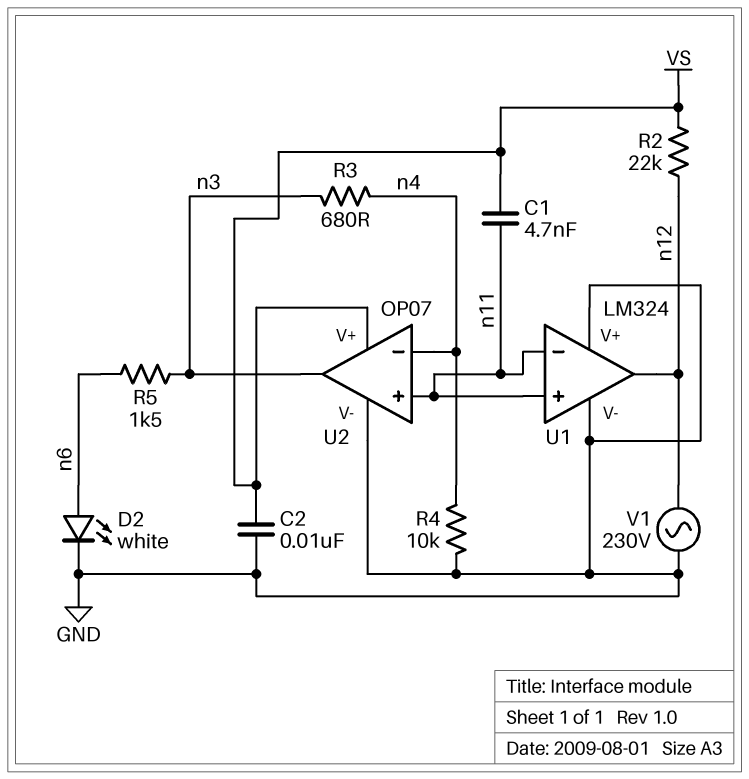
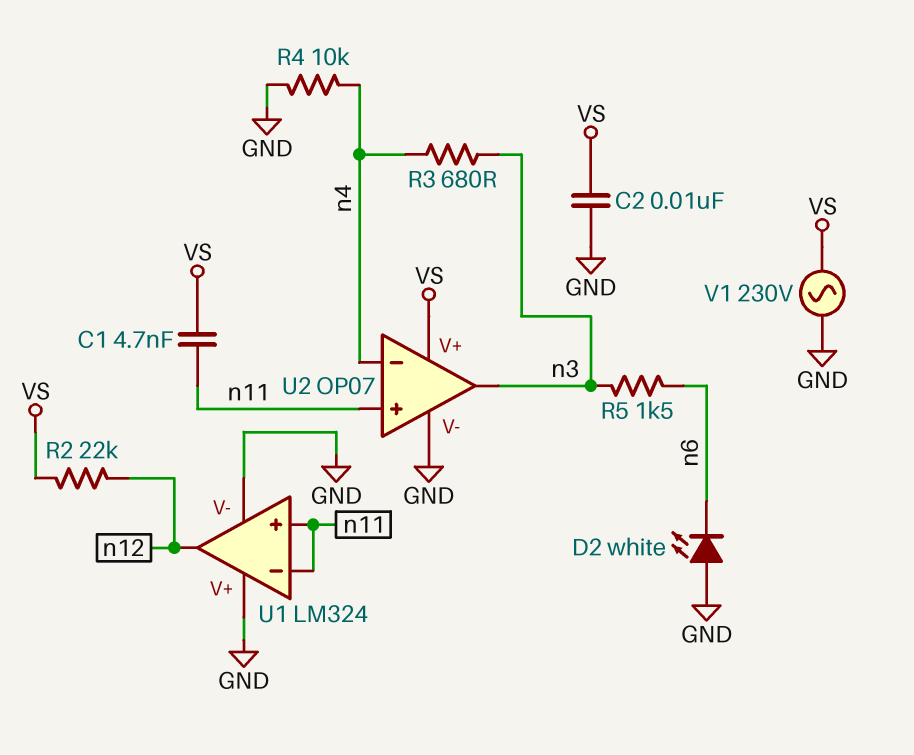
D2: LED white (A n6, K GND) -> LED white (A GND, K n6)
V1: AC 230V (GND, n12) -> AC 230V (GND, VS)

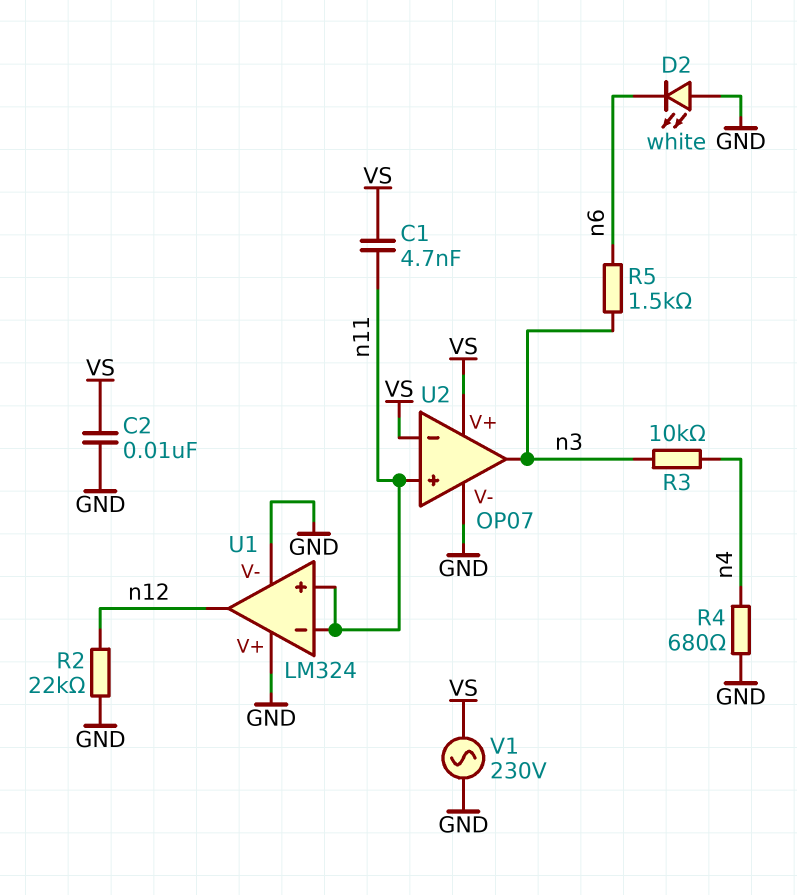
R2: 22k (VS, n12) -> 22k (GND, n12)
R3: 680 (n3, n4) -> 10k (n3, n4)
R4: 10k (GND, n4) -> 680 (GND, n4)
U2 pin in-: n4 -> VS

